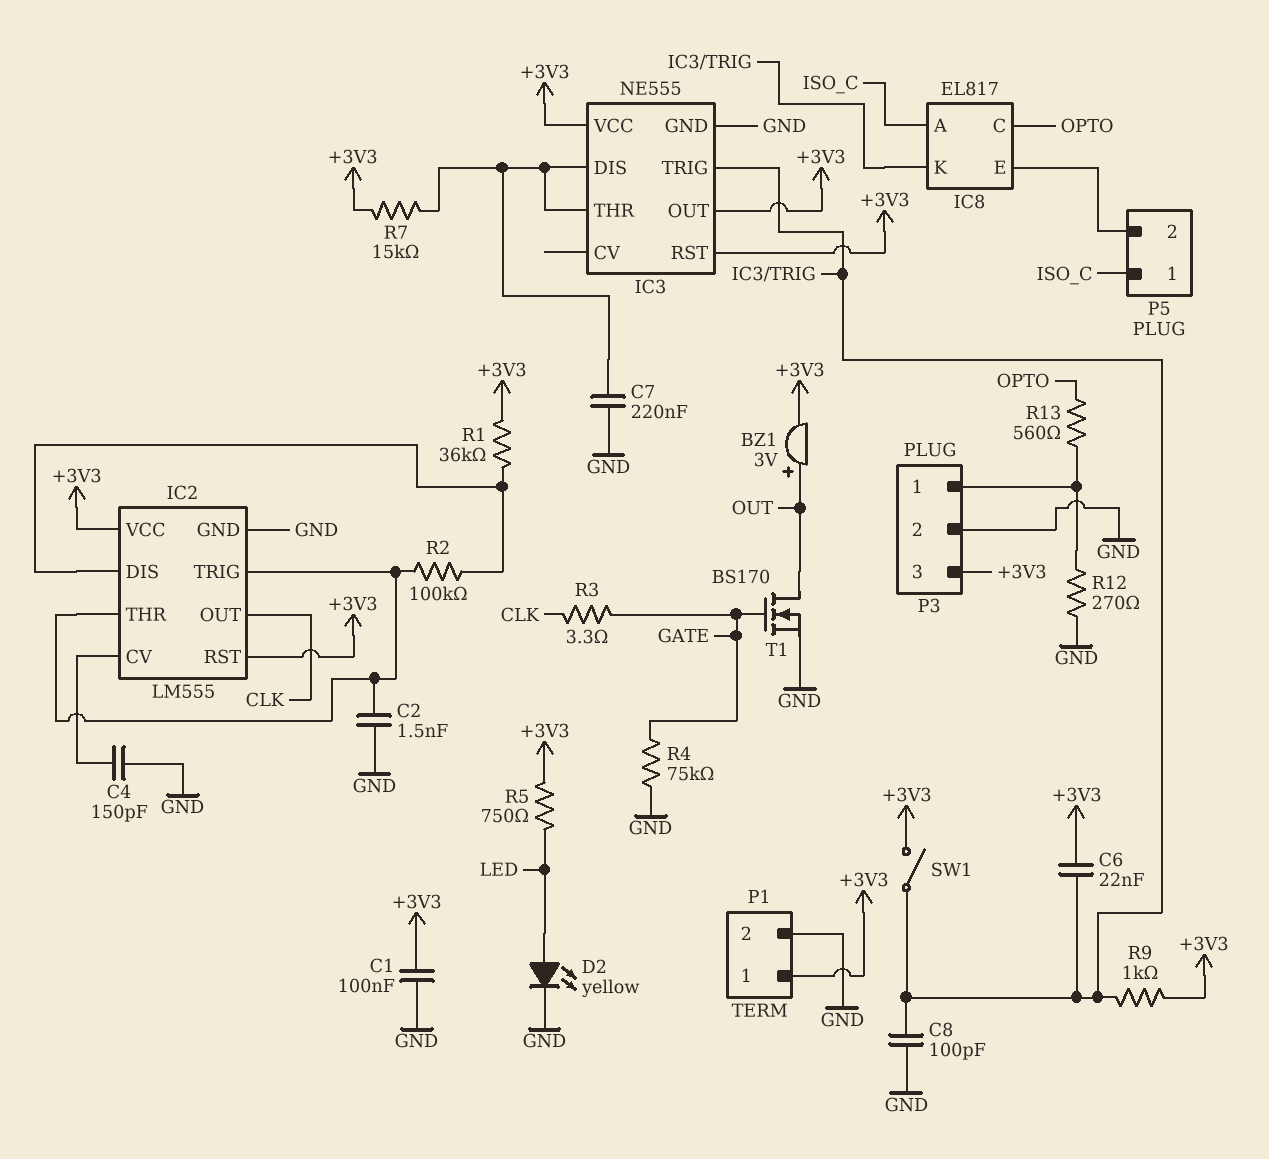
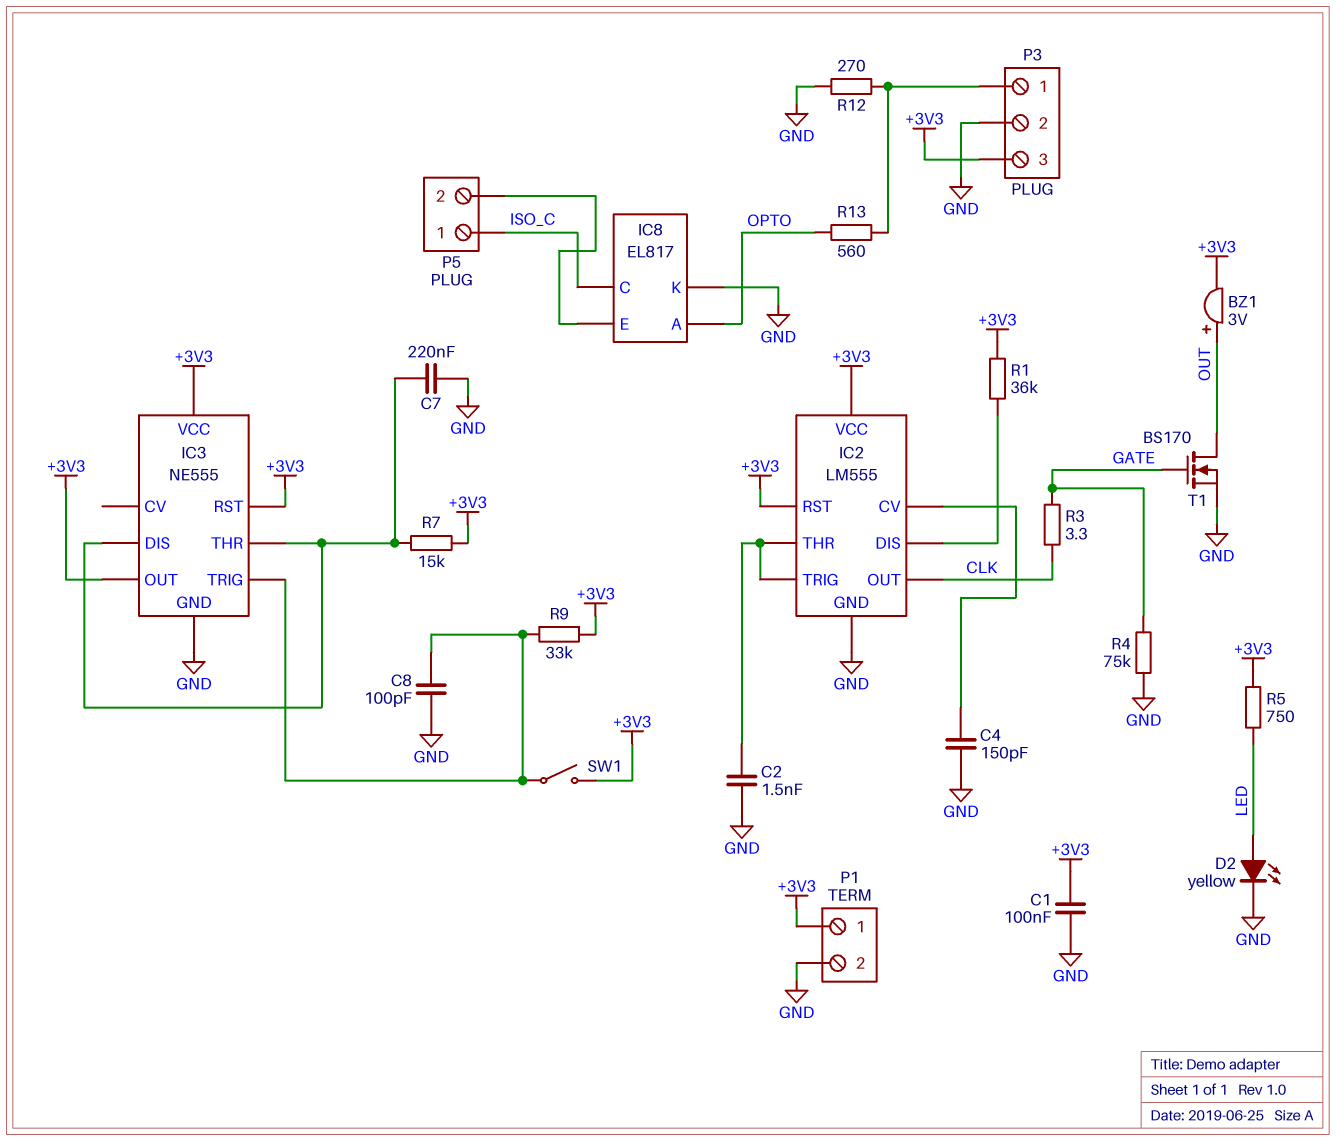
C6: 22nF (+3V3, IC3/TRIG) -> none
IC8 pin A: ISO_C -> OPTO
IC8 pin C: OPTO -> ISO_C
IC8 pin K: IC3/TRIG -> GND
R2: 100k (IC2/DIS, IC2/THR) -> none
R9: 1k (+3V3, IC3/TRIG) -> 33k (+3V3, IC3/TRIG)

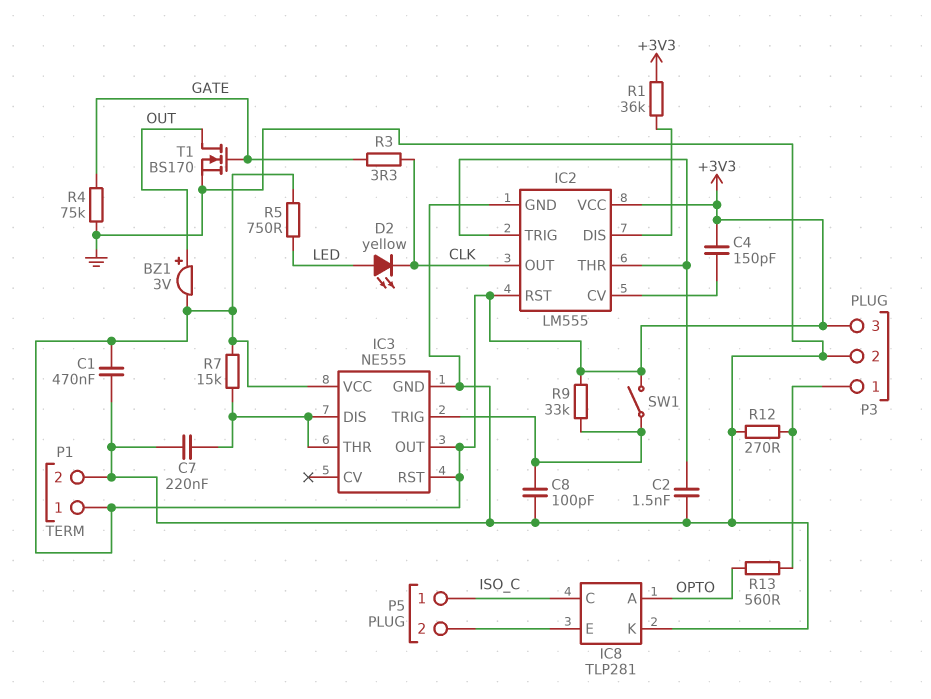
C1: 100nF (+3V3, GND) -> 470nF (+3V3, GND)
C4: 150pF (GND, IC2/CV) -> 150pF (+3V3, IC2/CV)
D2: LED yellow (A LED, K GND) -> LED yellow (A LED, K CLK)
IC8: EL817 -> TLP281

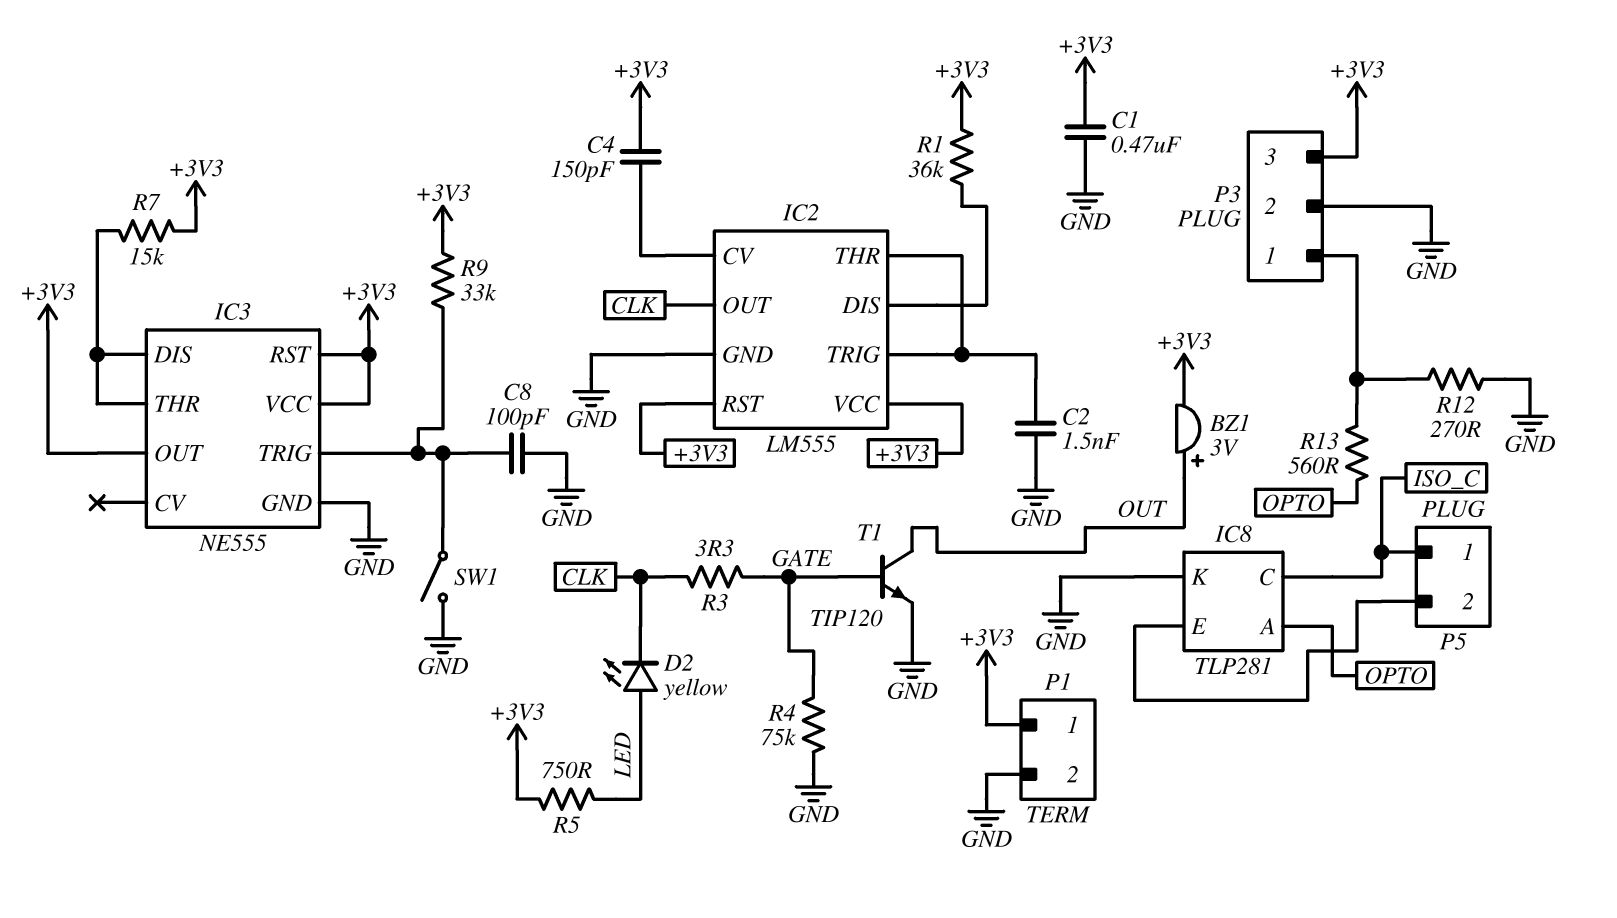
C7: 220nF (GND, IC3/DIS) -> none
SW1: switch (+3V3, IC3/TRIG) -> switch (GND, IC3/TRIG)
T1: NMOS BS170 (G GATE, D OUT, S GND) -> NPN TIP120 (B GATE, C OUT, E GND)

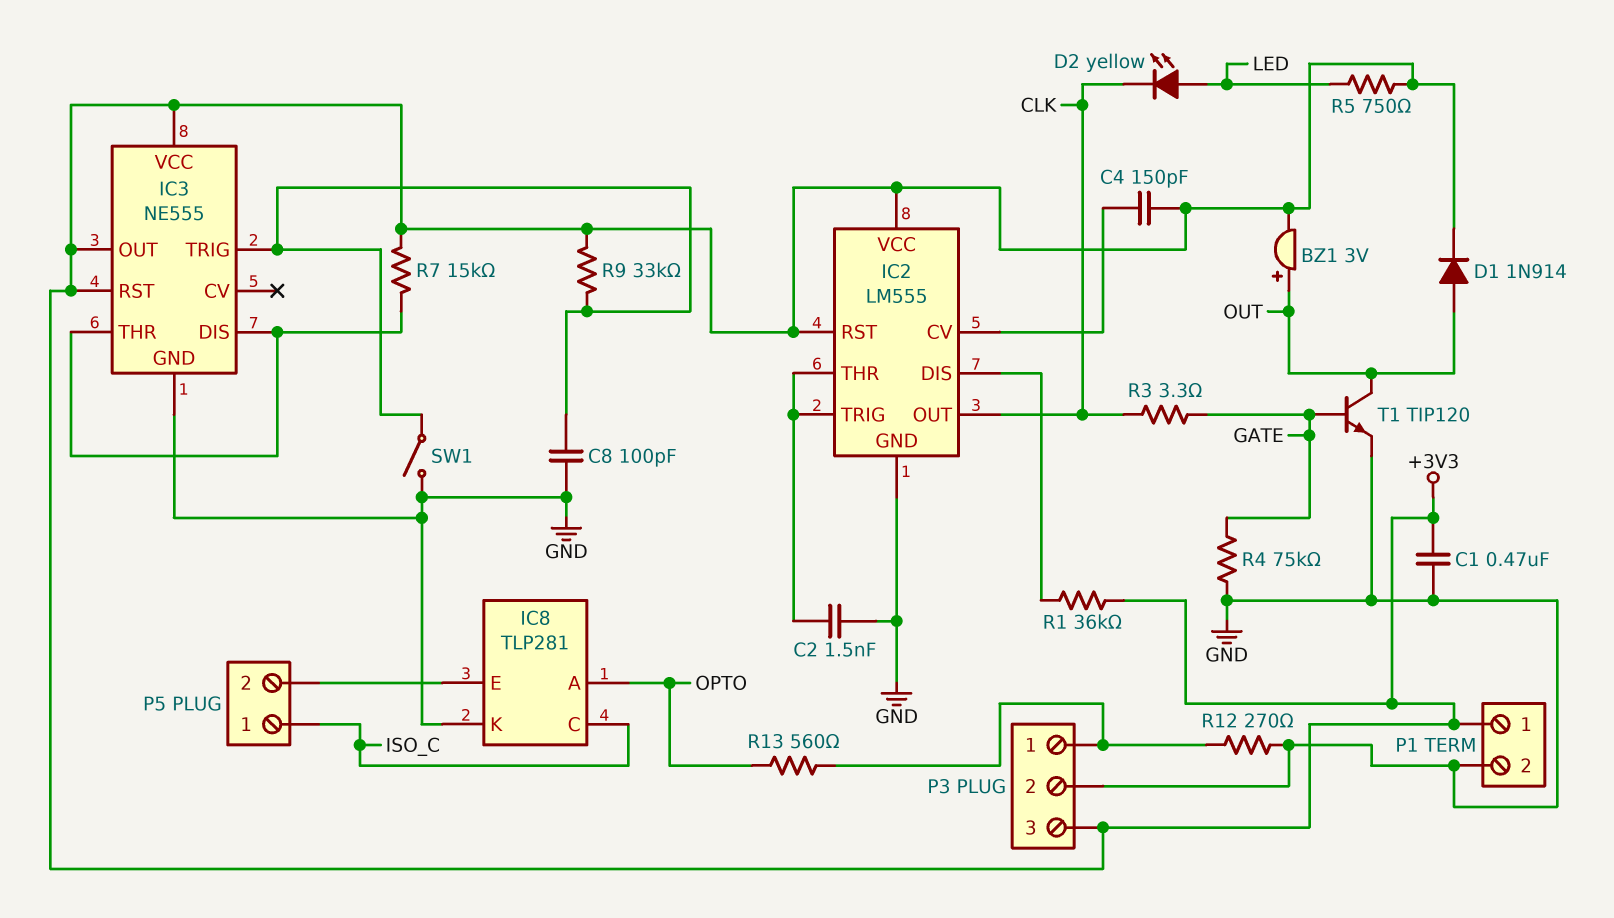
D1: none -> diode 1N914 (A OUT, K +3V3)

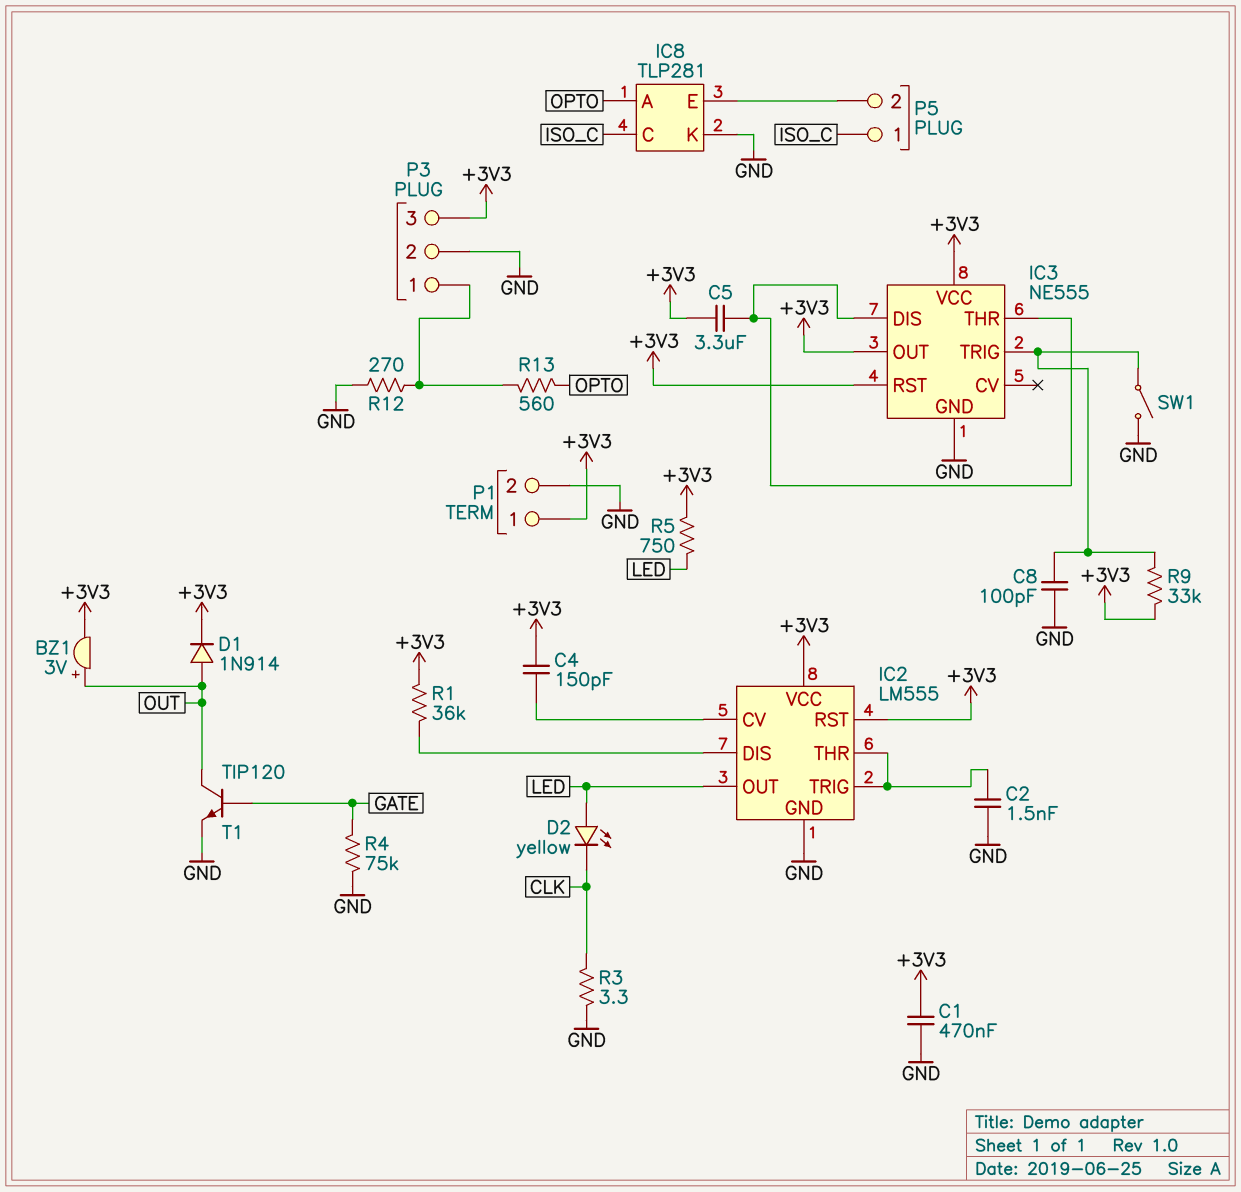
C5: none -> 3.3uF (+3V3, IC3/DIS)
IC2 pin OUT: CLK -> LED
R3: 3.3 (CLK, GATE) -> 3.3 (CLK, GND)
R7: 15k (+3V3, IC3/DIS) -> none

